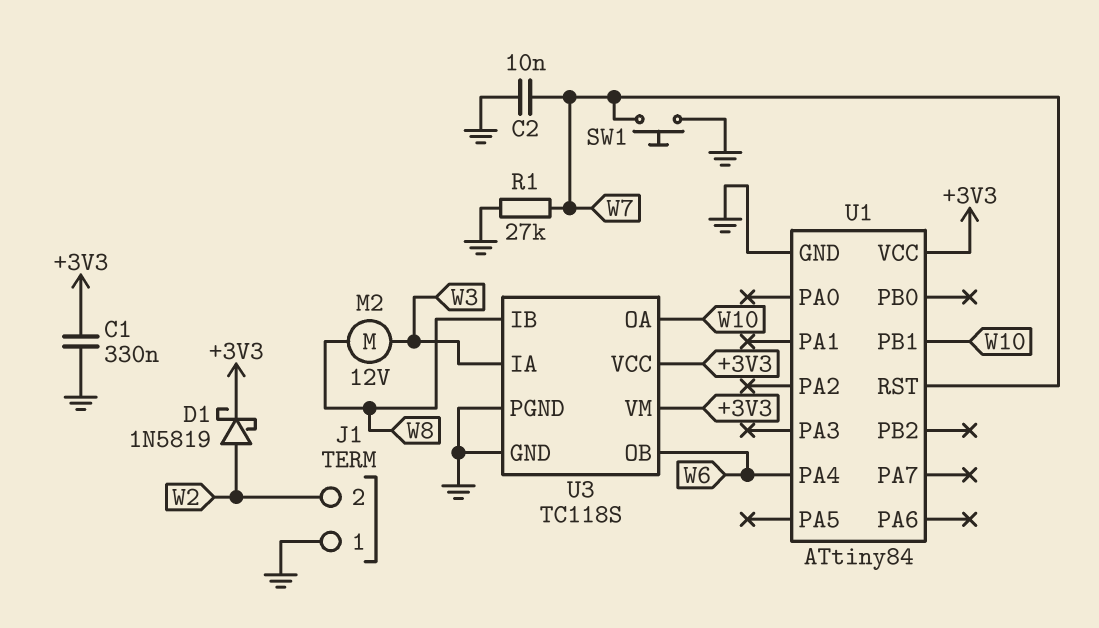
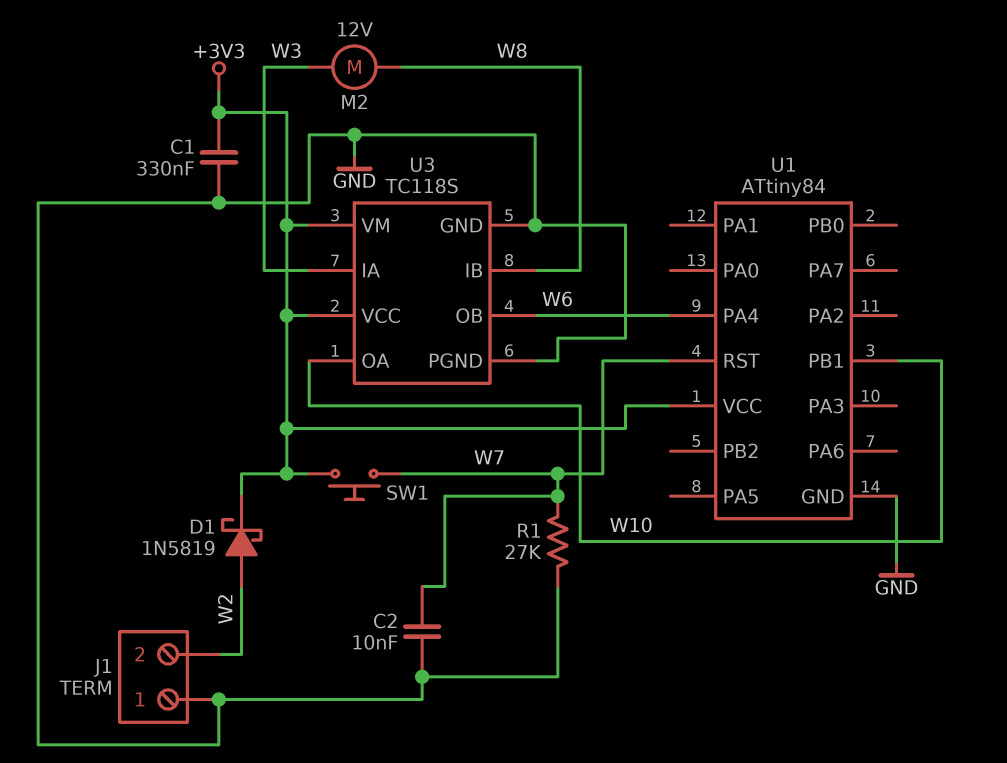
SW1: button (GND, W7) -> button (+3V3, W7)

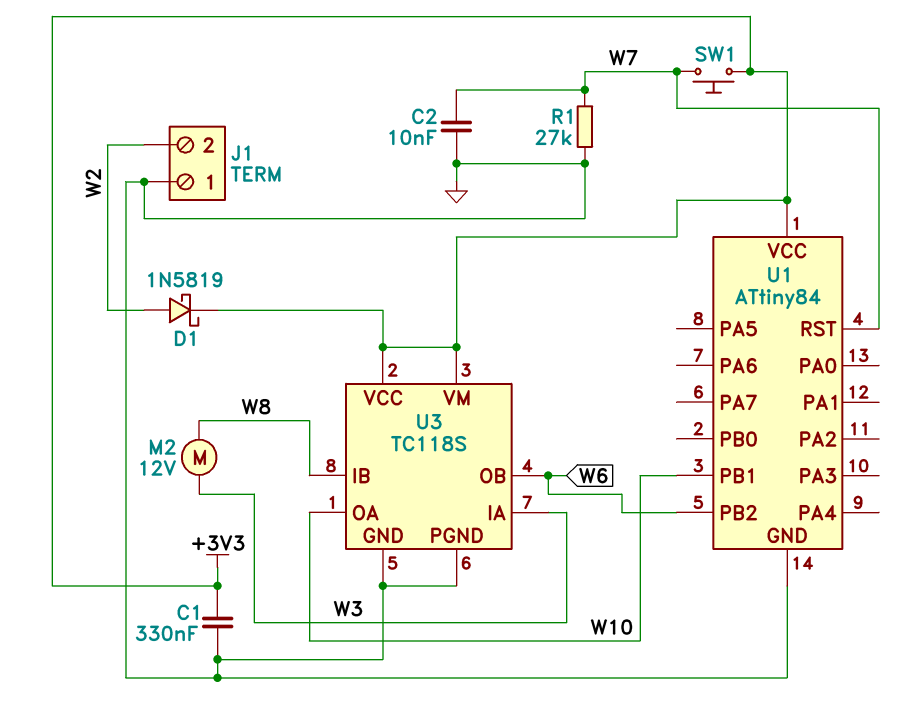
U1 pin PA4: W6 -> none
U1 pin PB2: none -> W6

